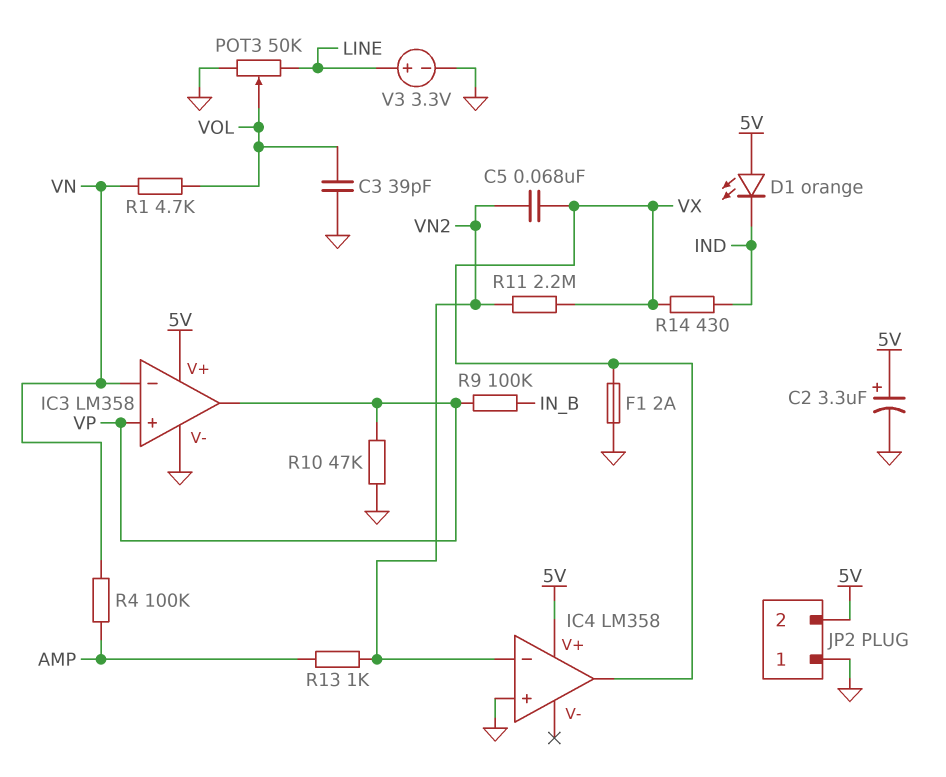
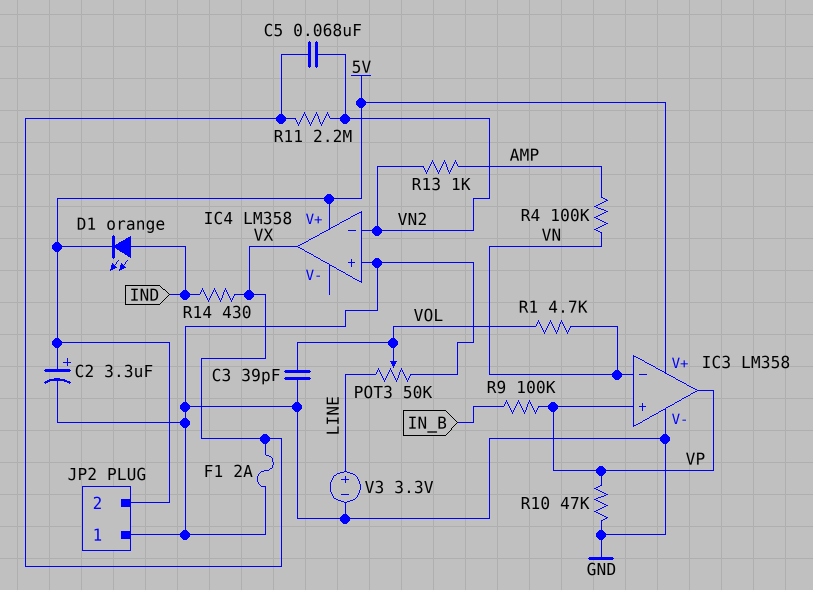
D1: LED orange (A 5V, K IND) -> LED orange (A IND, K 5V)

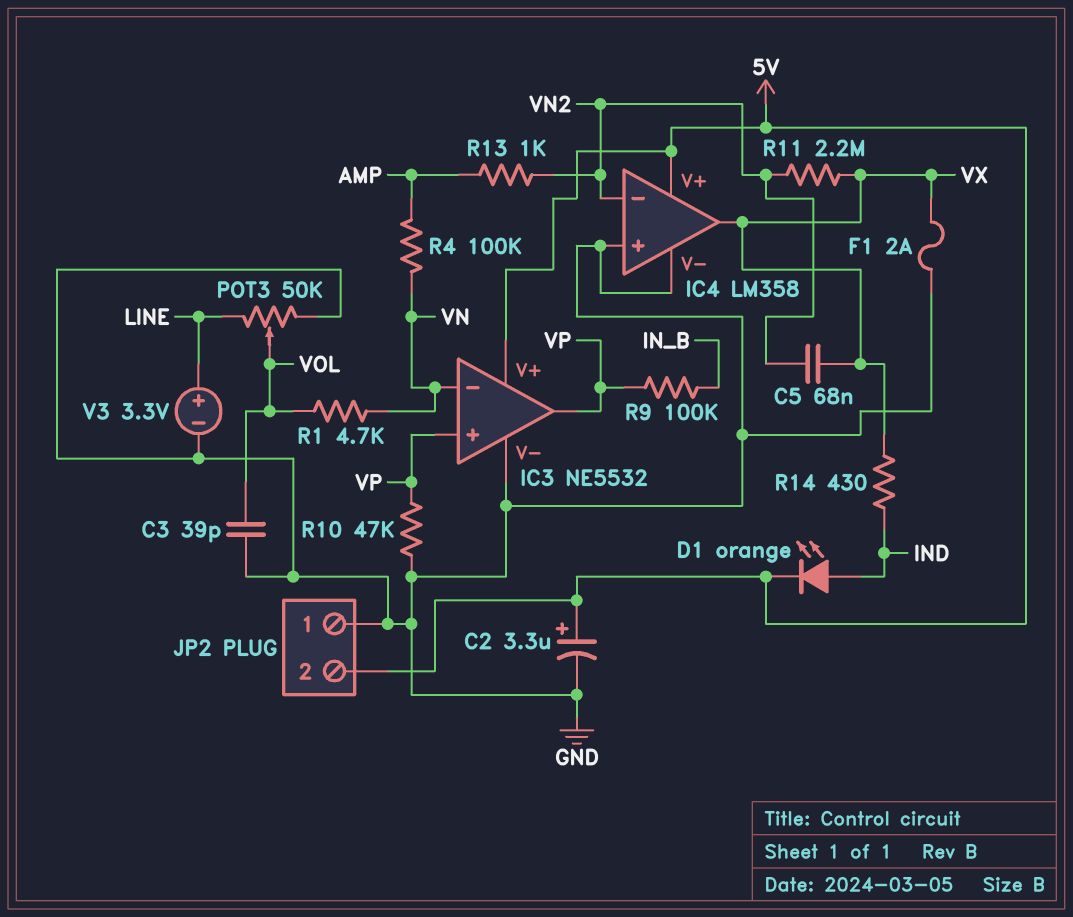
IC3: LM358 -> NE5532
IC4 pin V-: none -> GND

